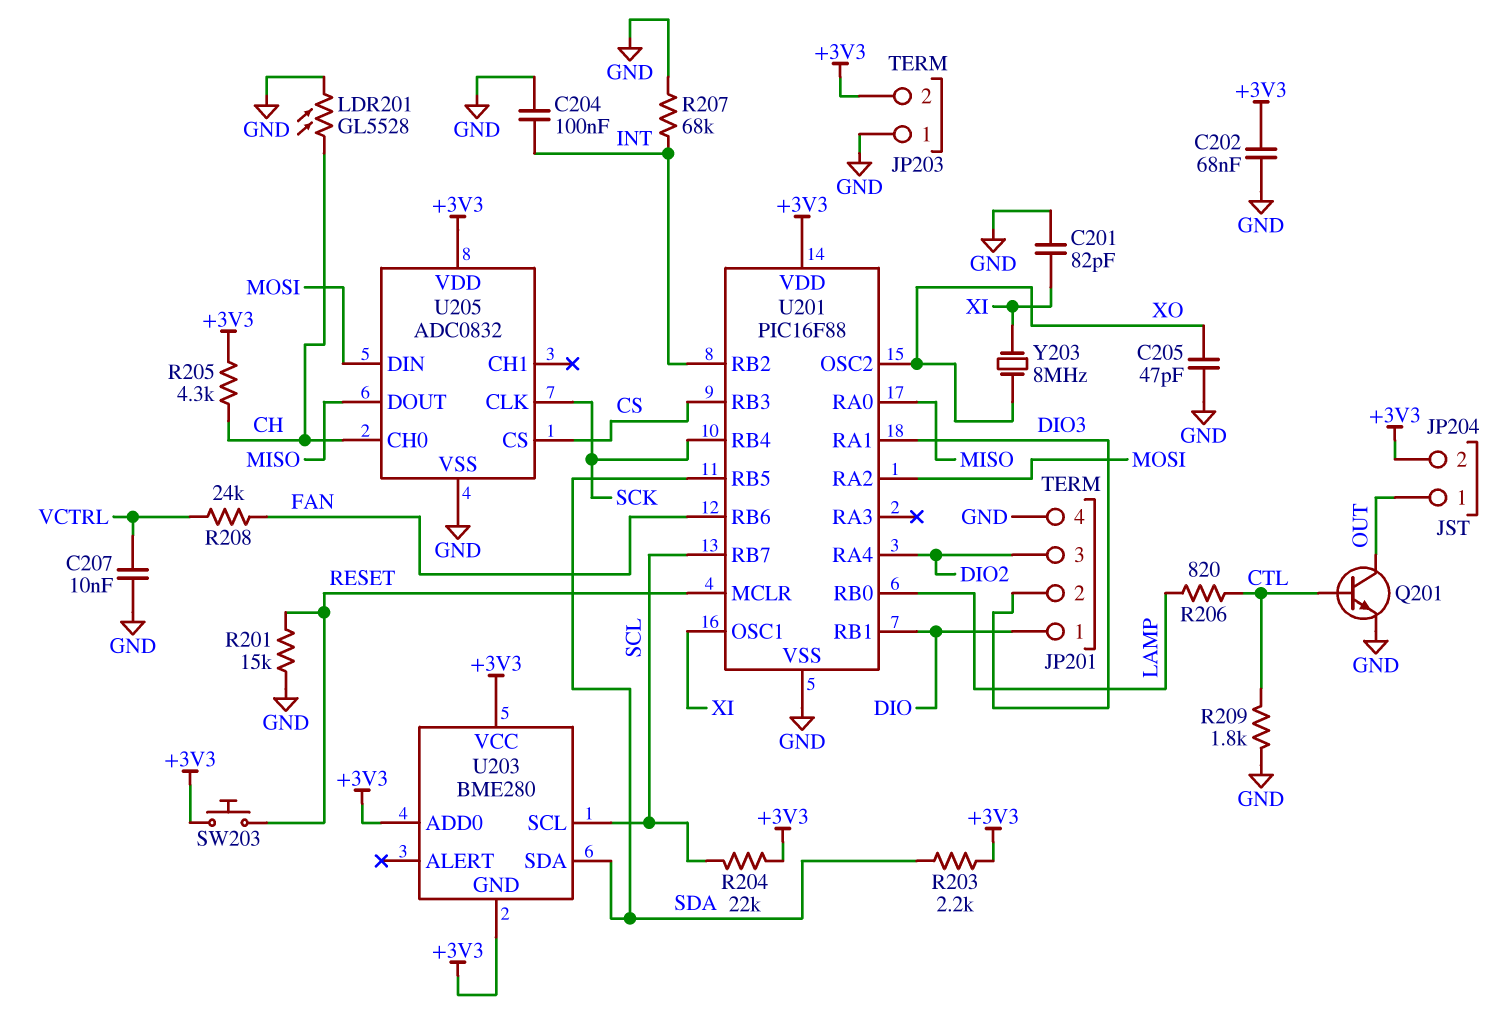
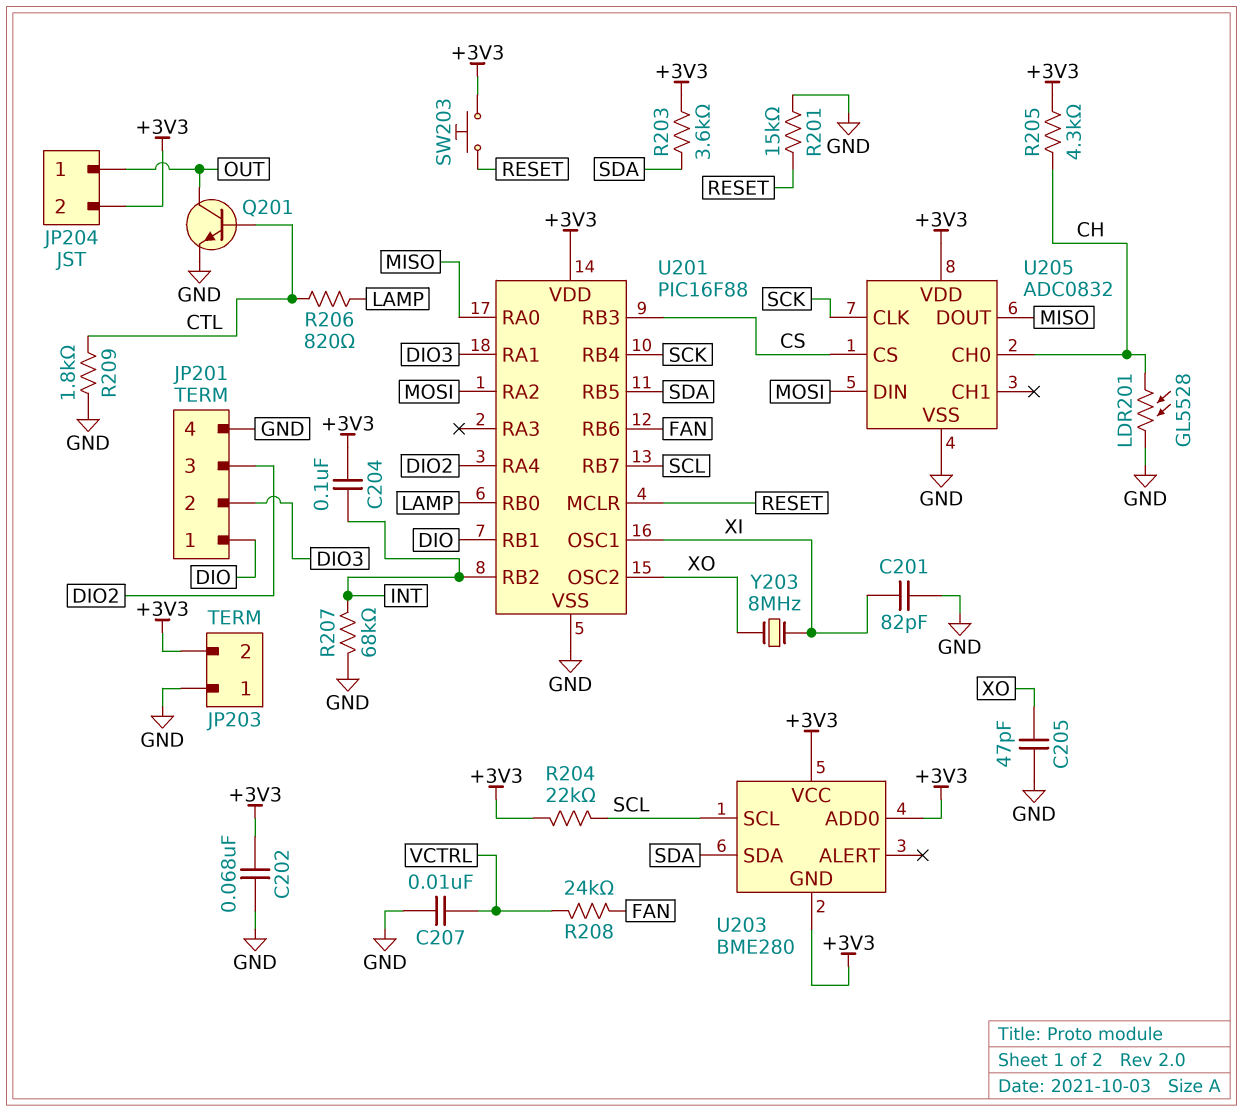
C204: 100nF (GND, INT) -> 100nF (+3V3, INT)
R203: 2.2k (+3V3, SDA) -> 3.6k (+3V3, SDA)

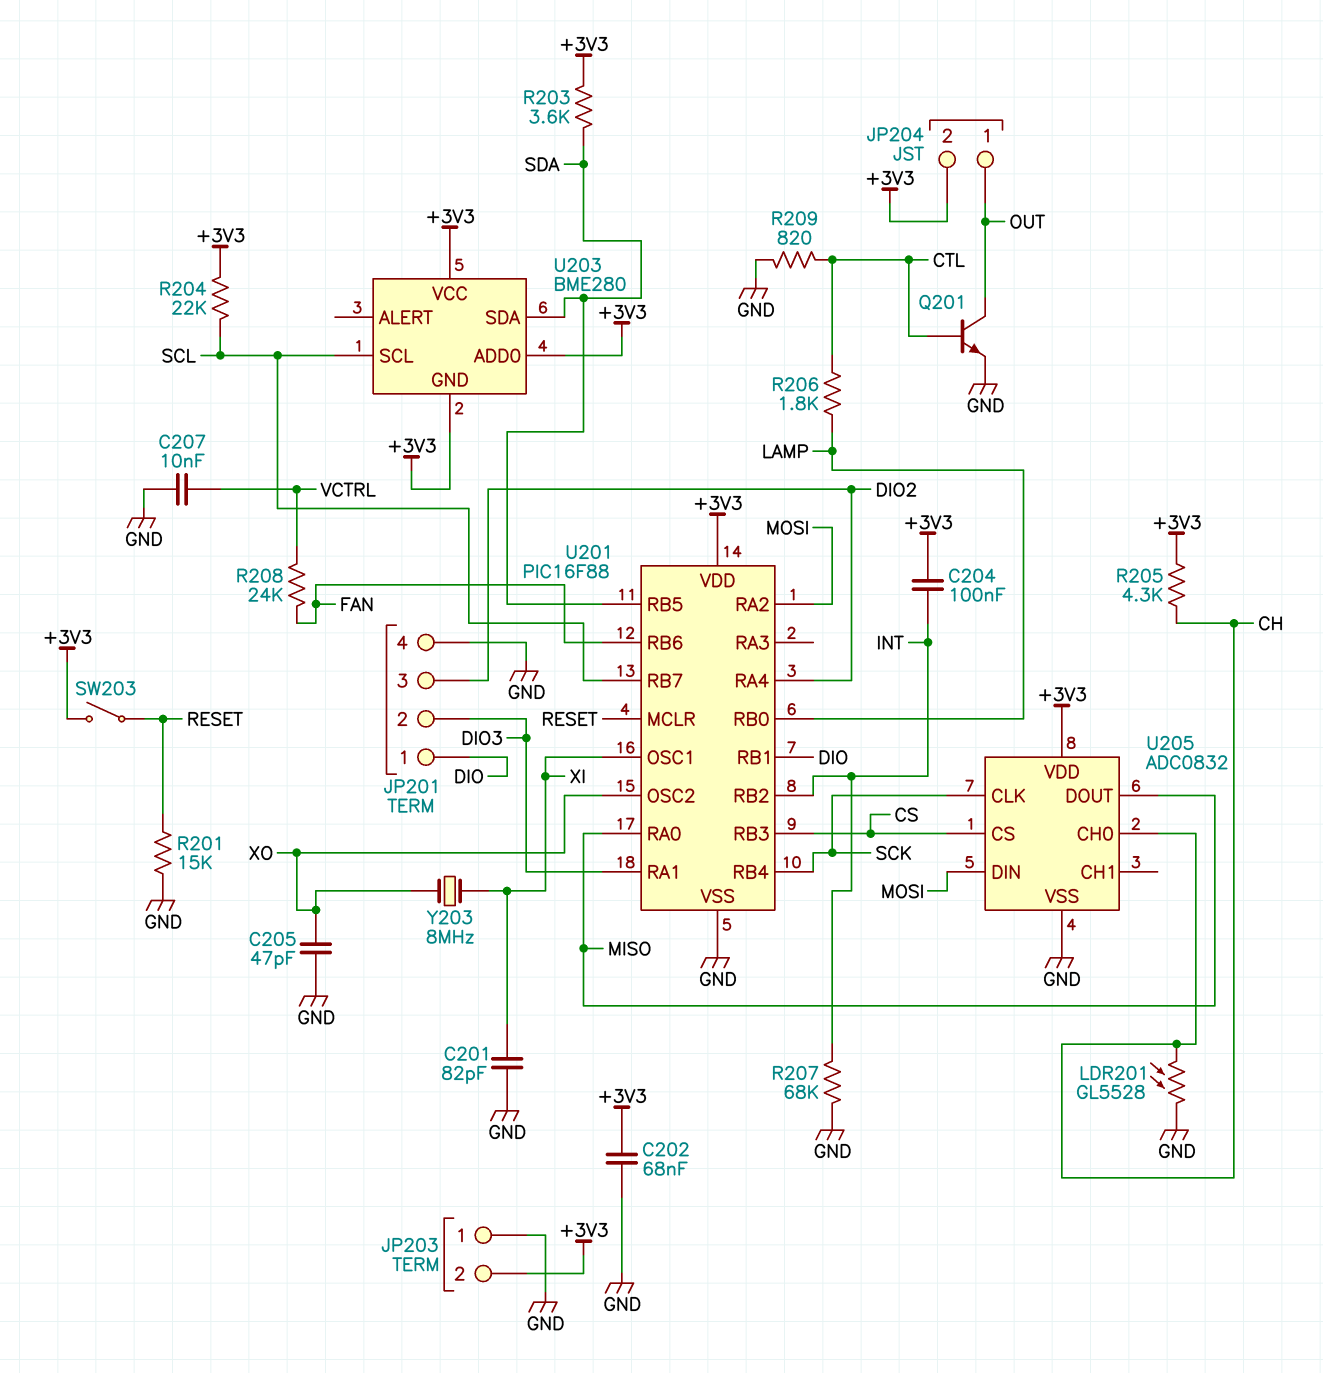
R206: 820 (CTL, LAMP) -> 1.8k (CTL, LAMP)
R209: 1.8k (CTL, GND) -> 820 (CTL, GND)
SW203: button (+3V3, RESET) -> switch (+3V3, RESET)

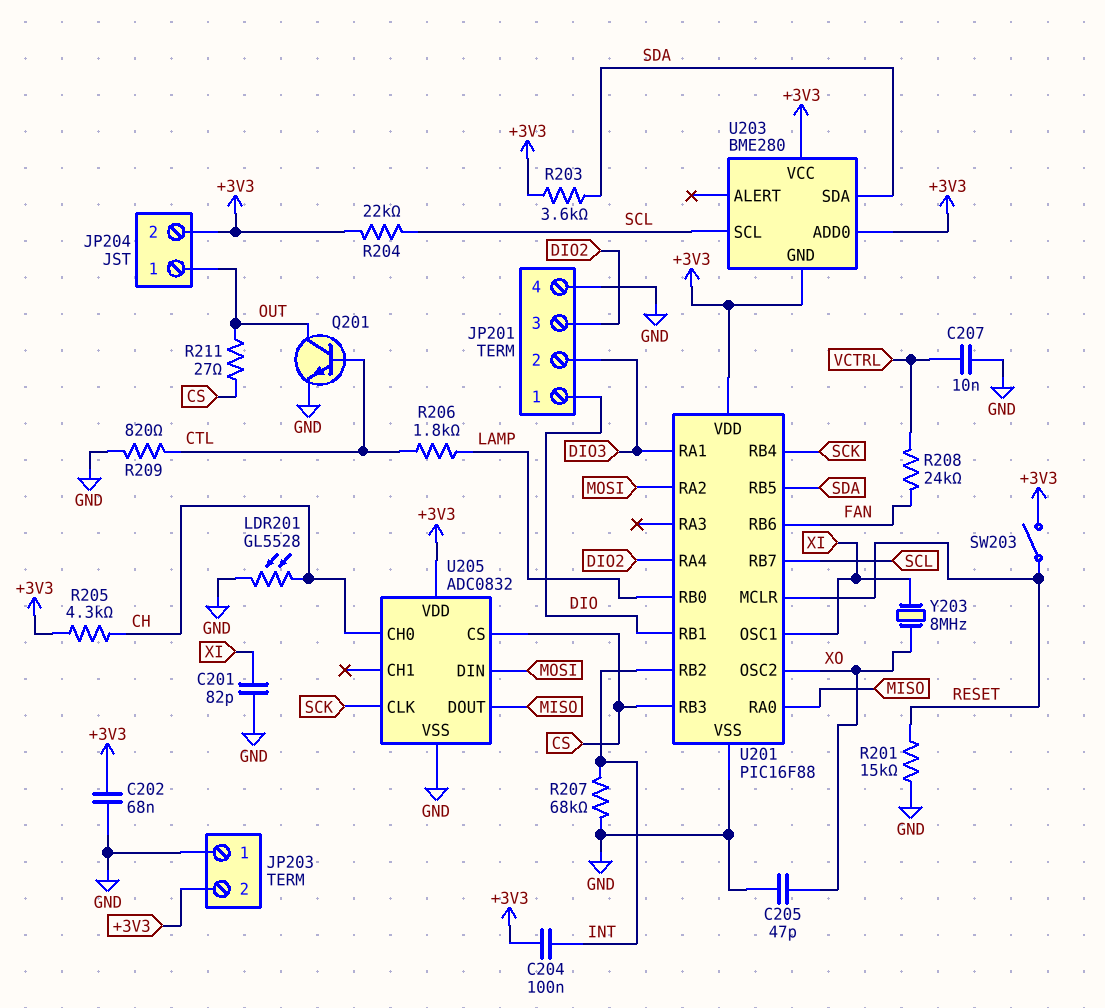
R211: none -> 27 (CS, OUT)

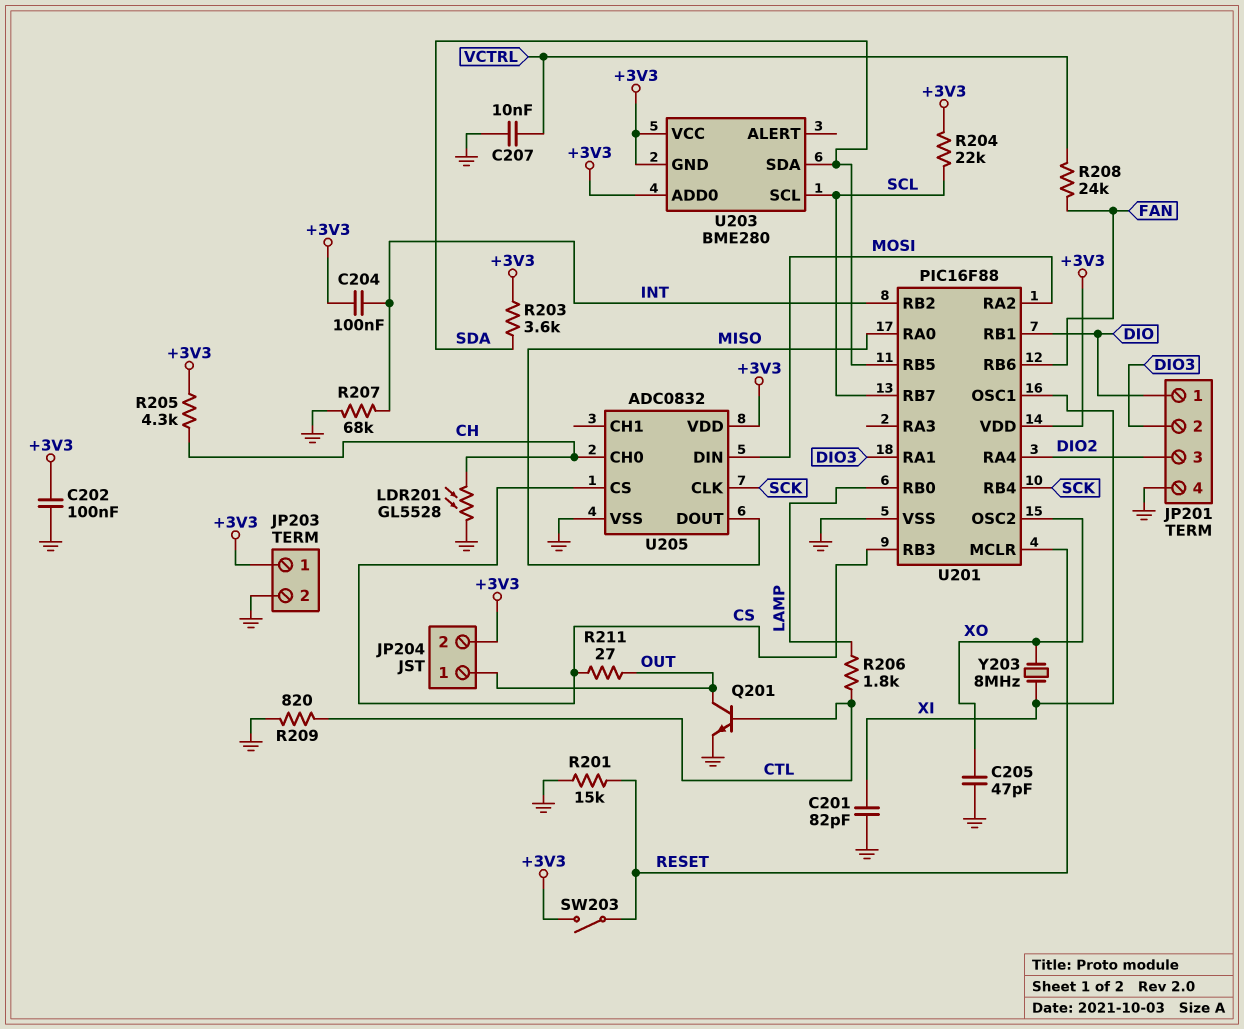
C202: 68nF (+3V3, GND) -> 100nF (+3V3, GND)
JP203 pin 1: GND -> +3V3
JP203 pin 2: +3V3 -> GND

